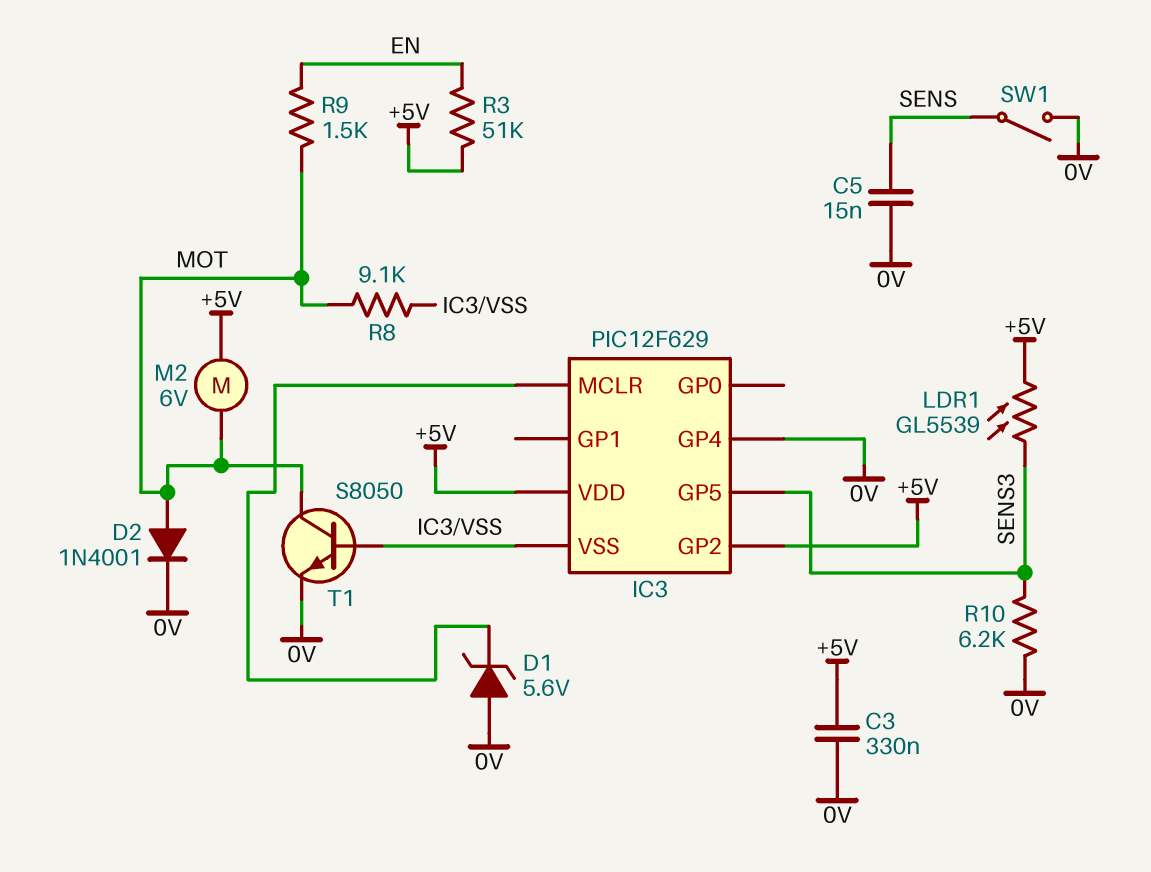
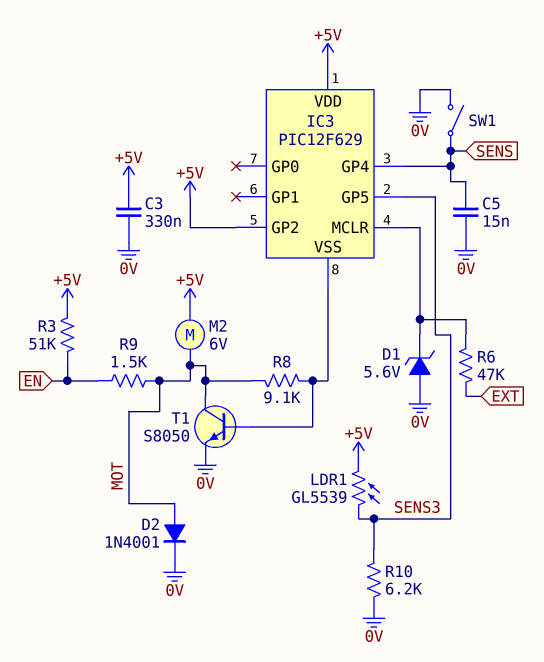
IC3 pin GP4: 0V -> SENS
R6: none -> 47k (EXT, IC3/MCLR)

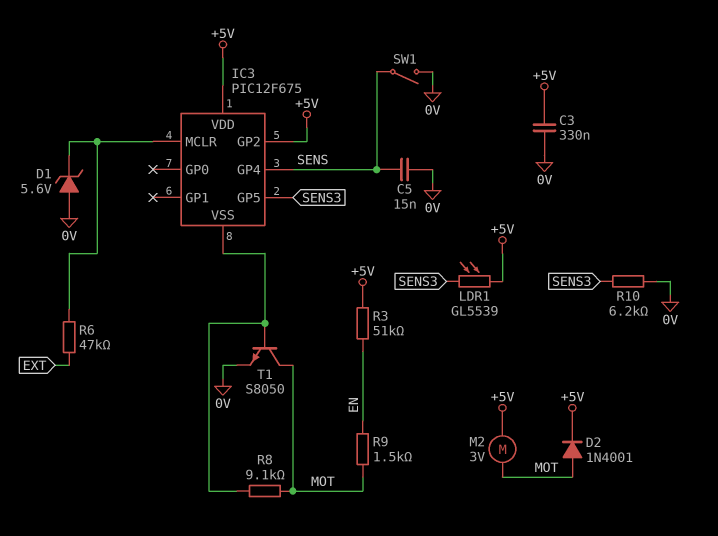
D2: diode 1N4001 (A MOT, K 0V) -> diode 1N4001 (A MOT, K +5V)
IC3: PIC12F629 -> PIC12F675
M2: motor 6V (+5V, MOT) -> motor 3V (+5V, MOT)

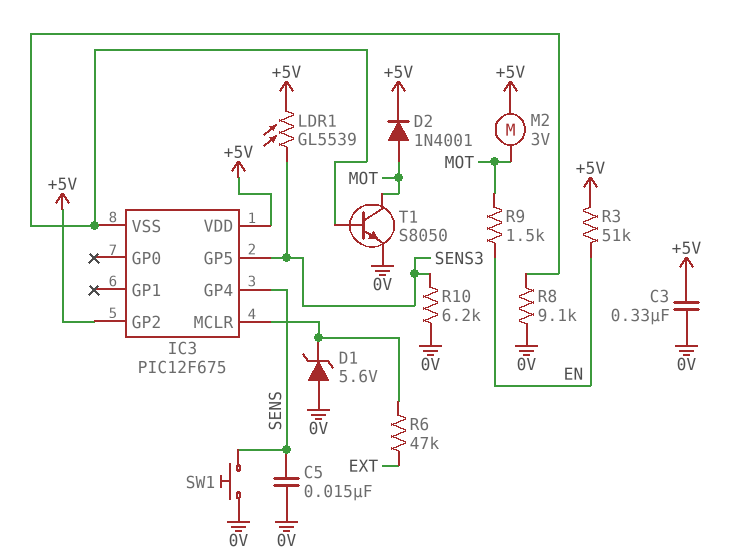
R8: 9.1k (IC3/VSS, MOT) -> 9.1k (0V, IC3/VSS)
SW1: switch (0V, SENS) -> button (0V, SENS)

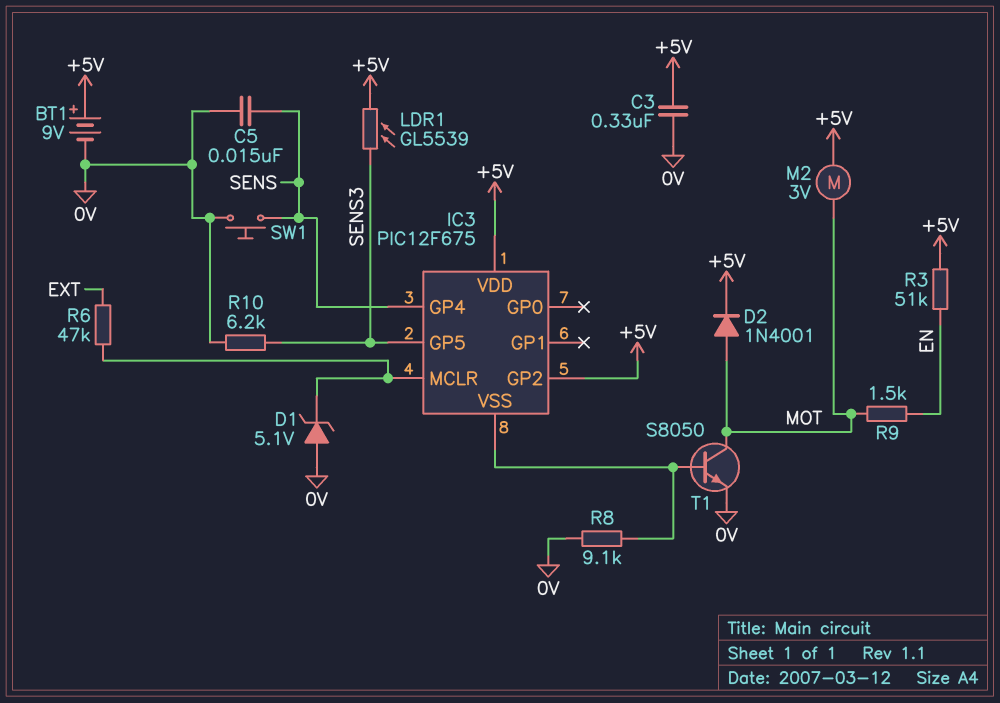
BT1: none -> 9V (plus +5V, minus 0V)
D1: zener 5.6V (A 0V, K IC3/MCLR) -> zener 5.1V (A 0V, K IC3/MCLR)

